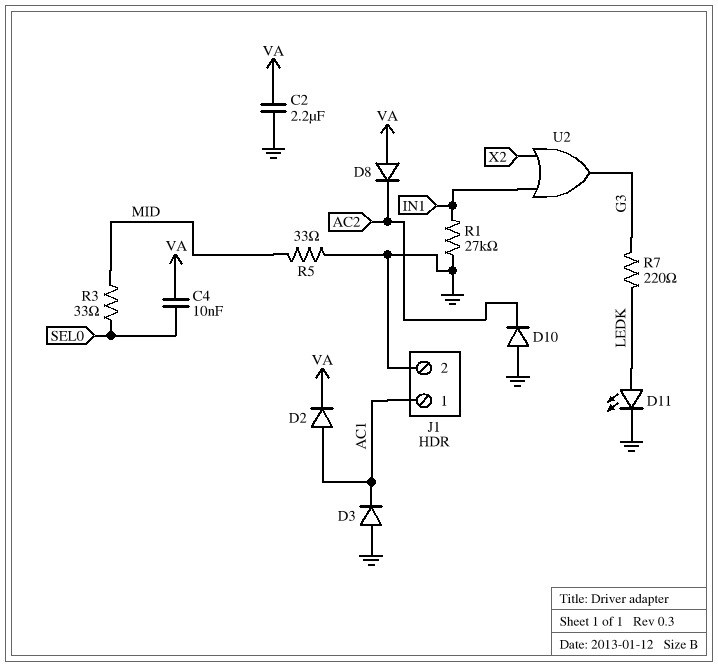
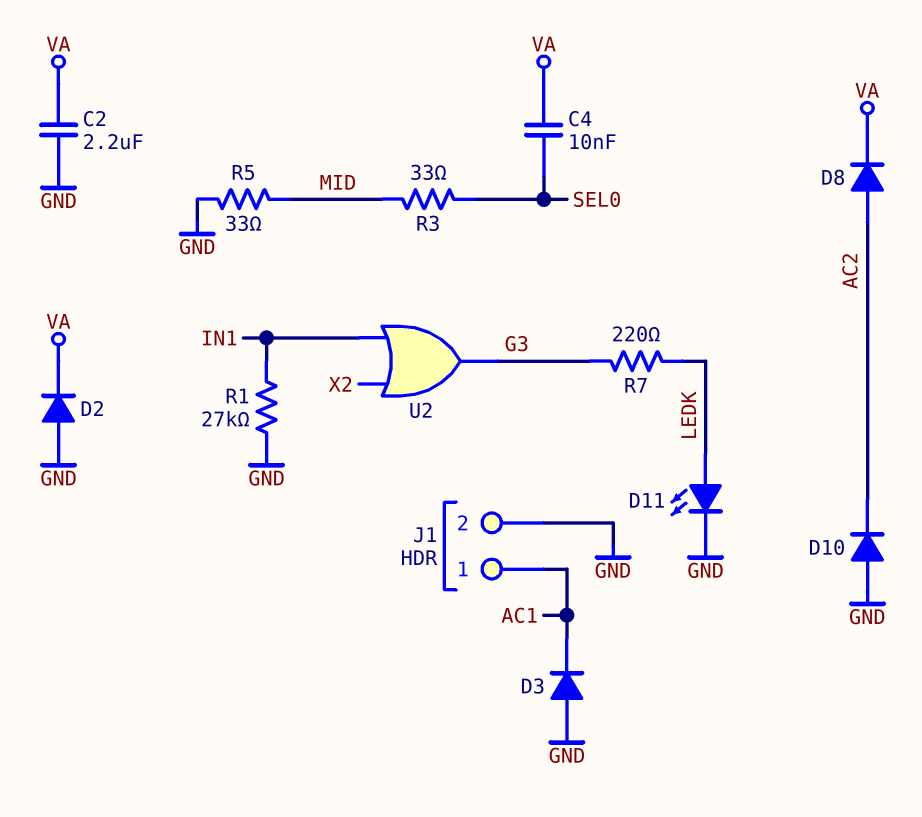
D2: diode (A AC1, K VA) -> diode (A GND, K VA)
D8: diode (A VA, K AC2) -> diode (A AC2, K VA)

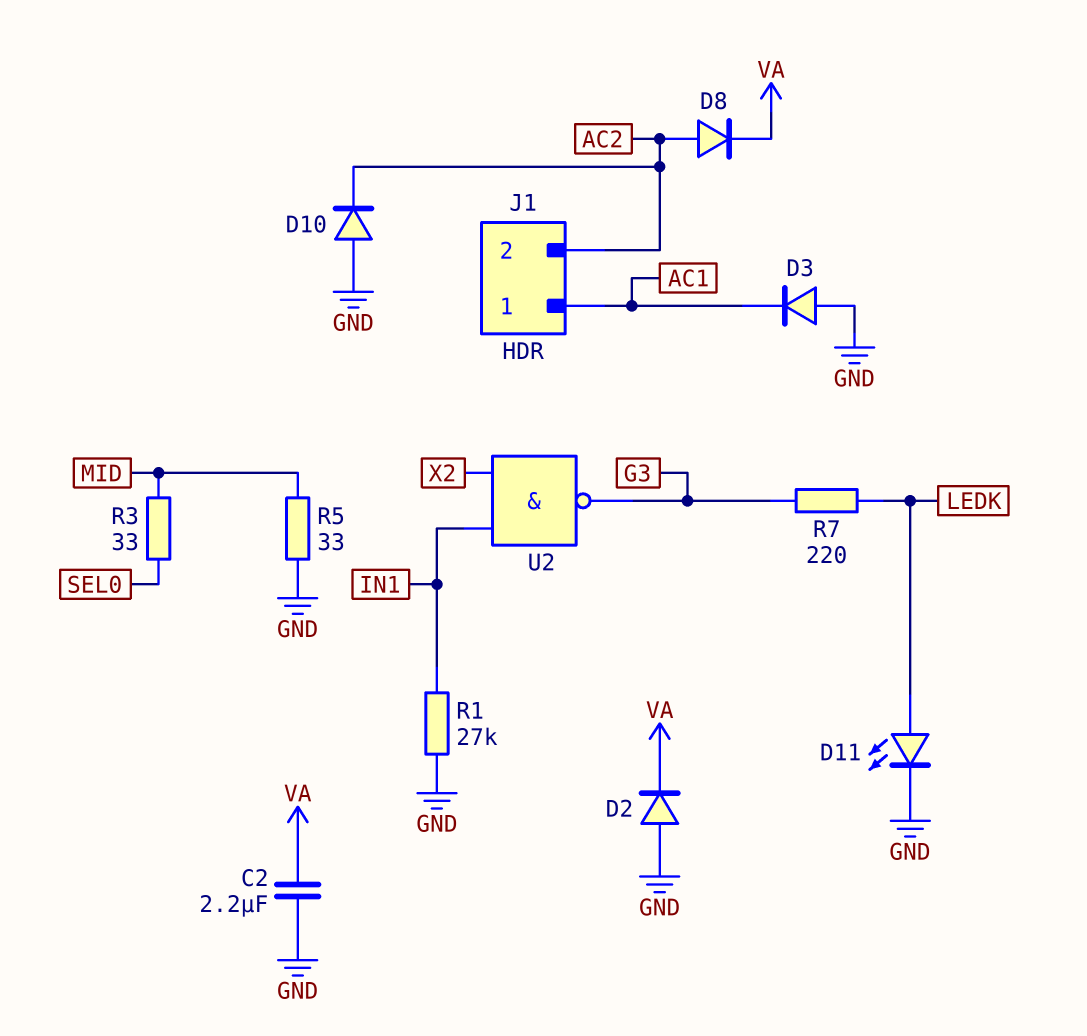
C4: 10nF (SEL0, VA) -> none
J1 pin 2: GND -> AC2
U2: OR (in IN1, in X2, out G3) -> NAND (in IN1, in X2, out G3)

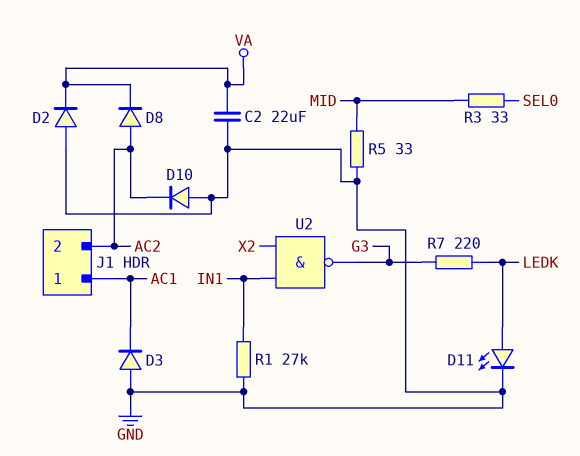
C2: 2.2uF (GND, VA) -> 22uF (GND, VA)

